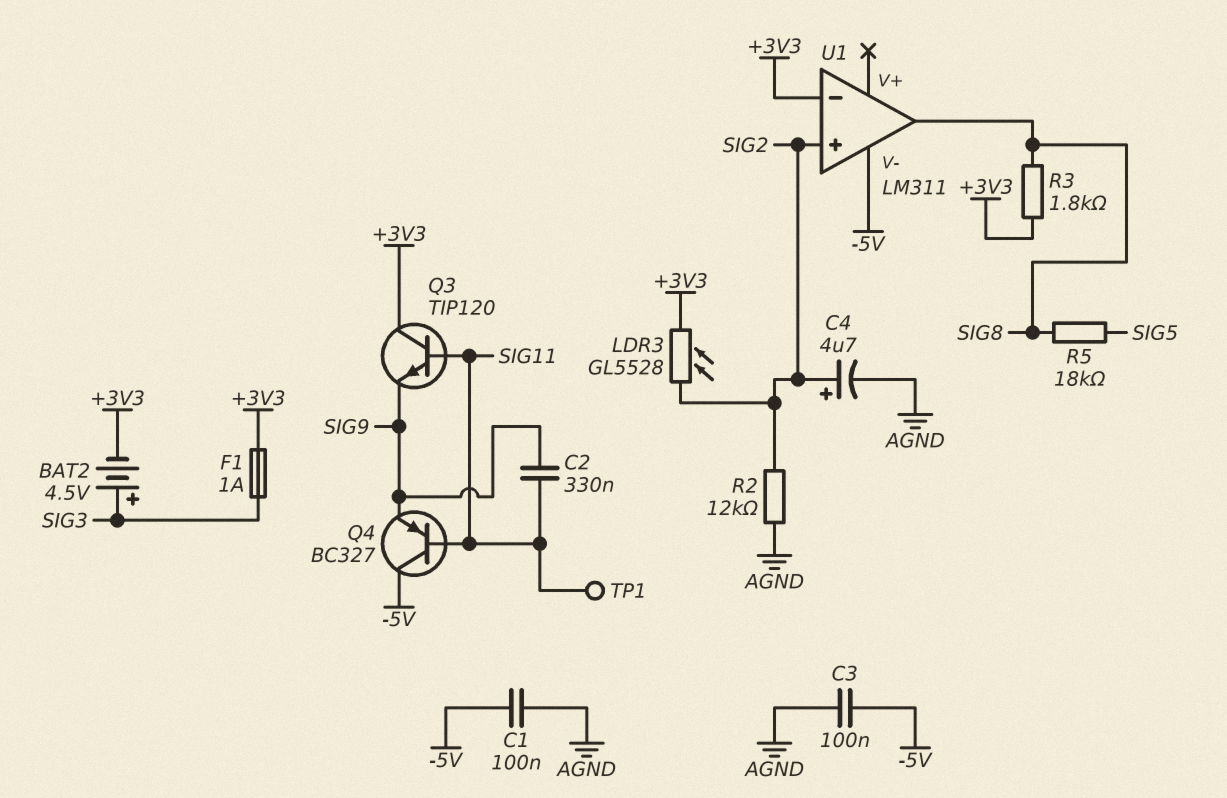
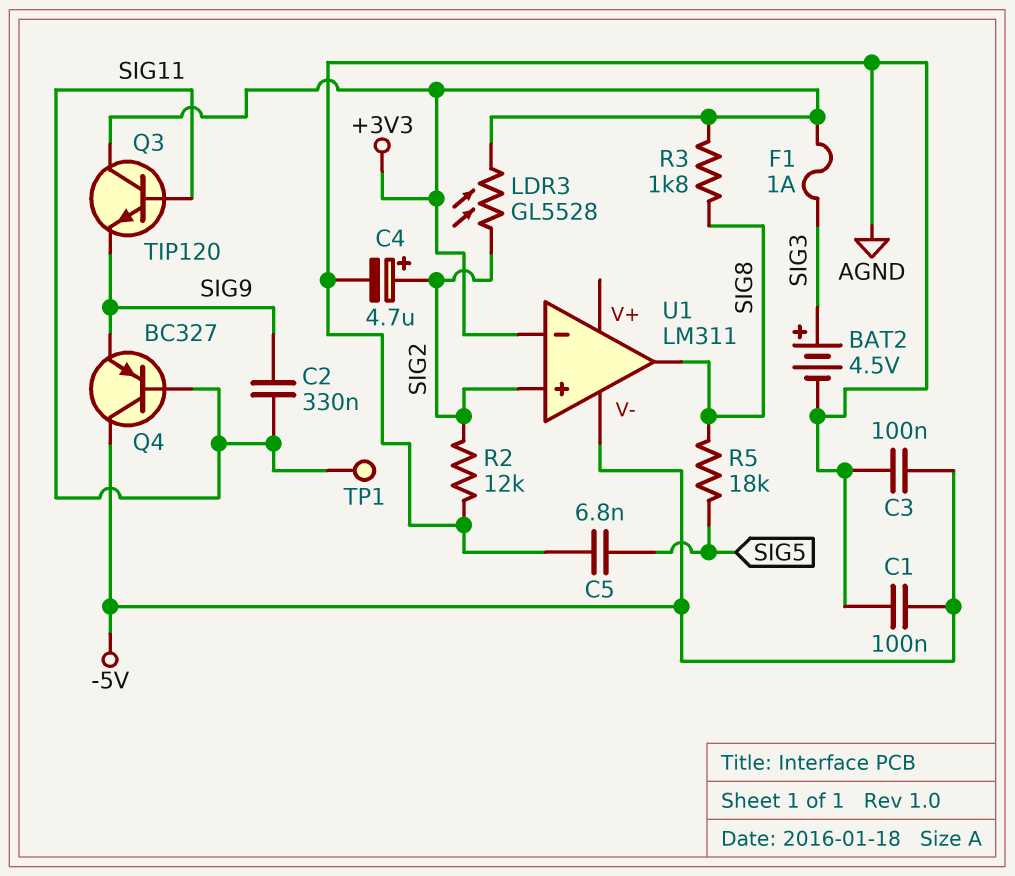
BAT2: 4.5V (plus SIG3, minus +3V3) -> 4.5V (plus SIG3, minus AGND)
C5: none -> 6.8nF (AGND, SIG5)

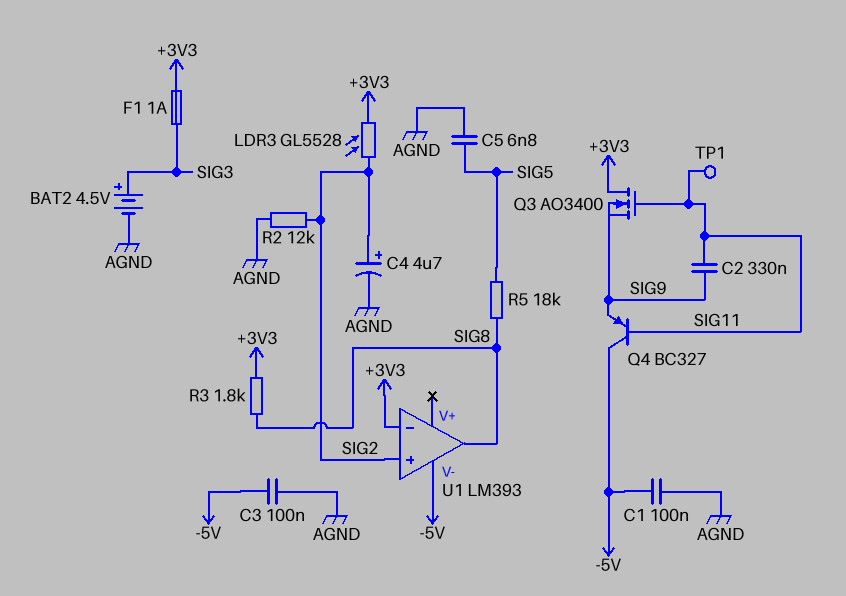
Q3: NPN TIP120 (B SIG11, C +3V3, E SIG9) -> NMOS AO3400 (G SIG11, D +3V3, S SIG9)
U1: LM311 -> LM393

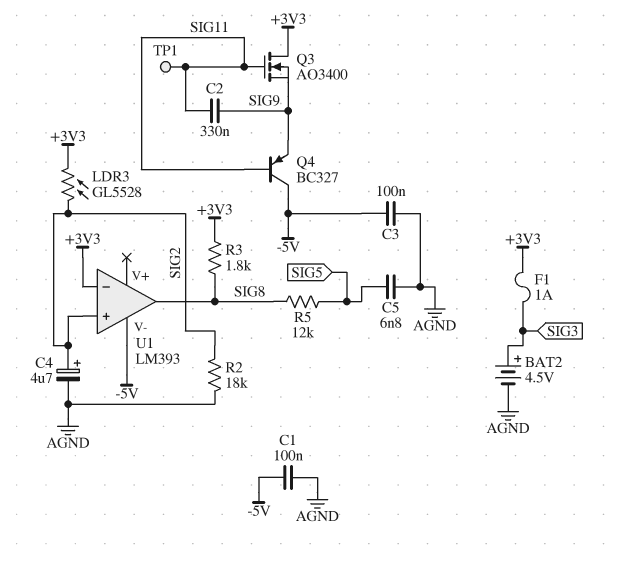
R2: 12k (AGND, SIG2) -> 18k (AGND, SIG2)
R5: 18k (SIG5, SIG8) -> 12k (SIG5, SIG8)

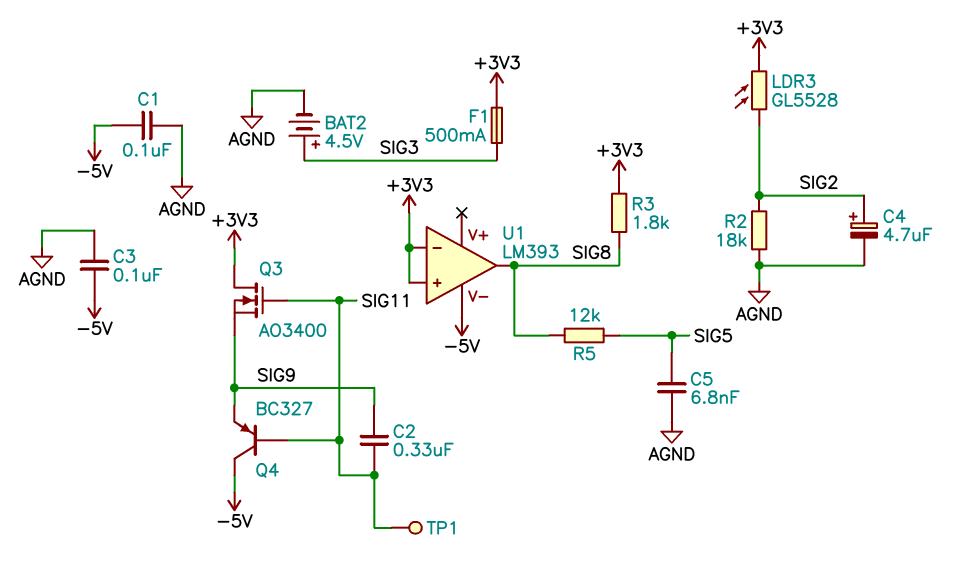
F1: 1A (+3V3, SIG3) -> 500mA (+3V3, SIG3)
U1 pin in+: SIG2 -> +3V3

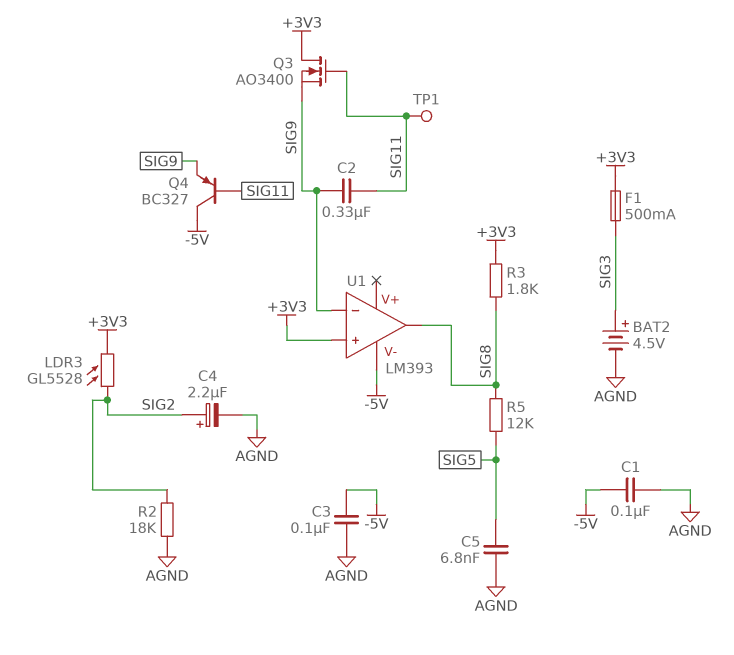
C4: 4.7uF (plus SIG2, minus AGND) -> 2.2uF (plus SIG2, minus AGND)
U1 pin in-: +3V3 -> SIG9

